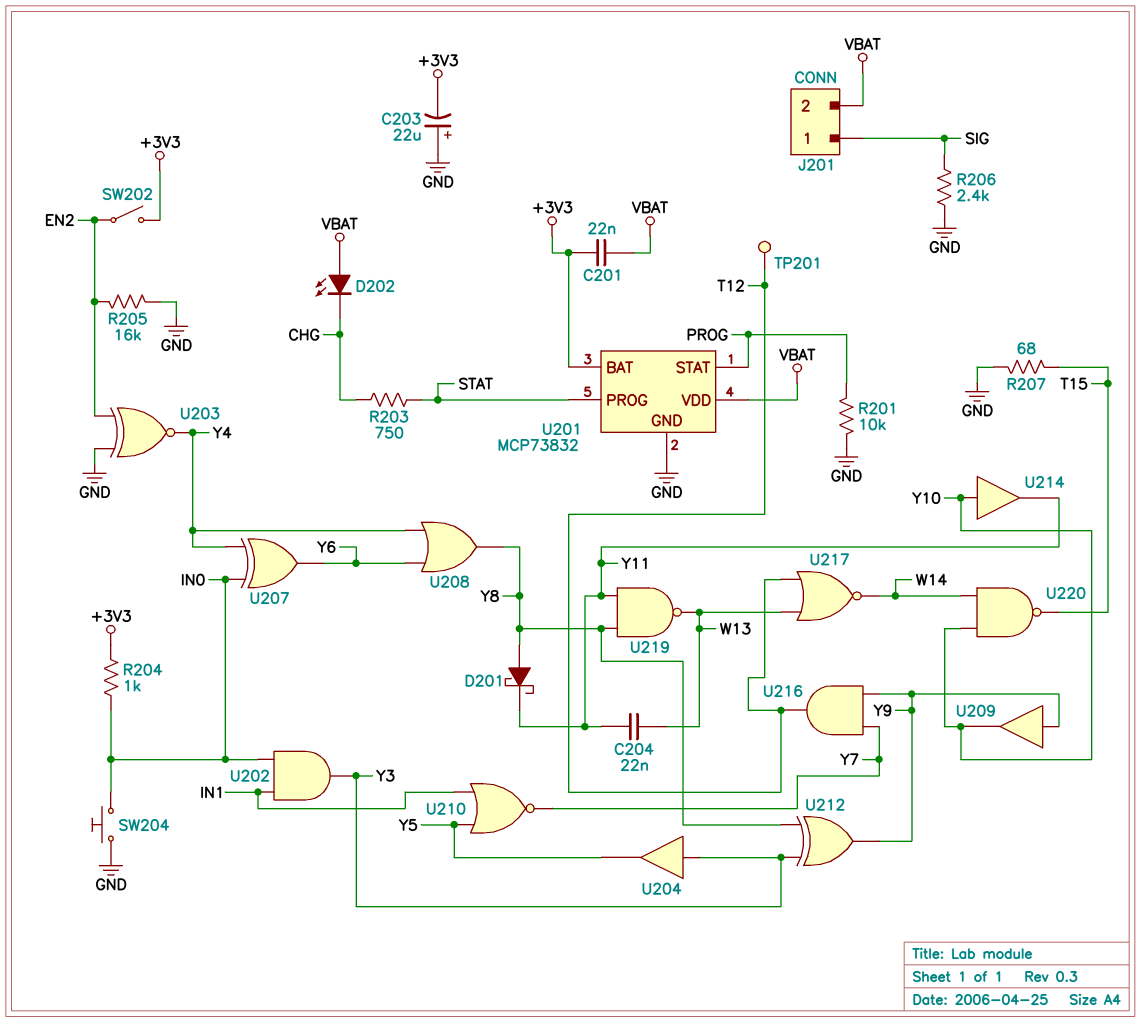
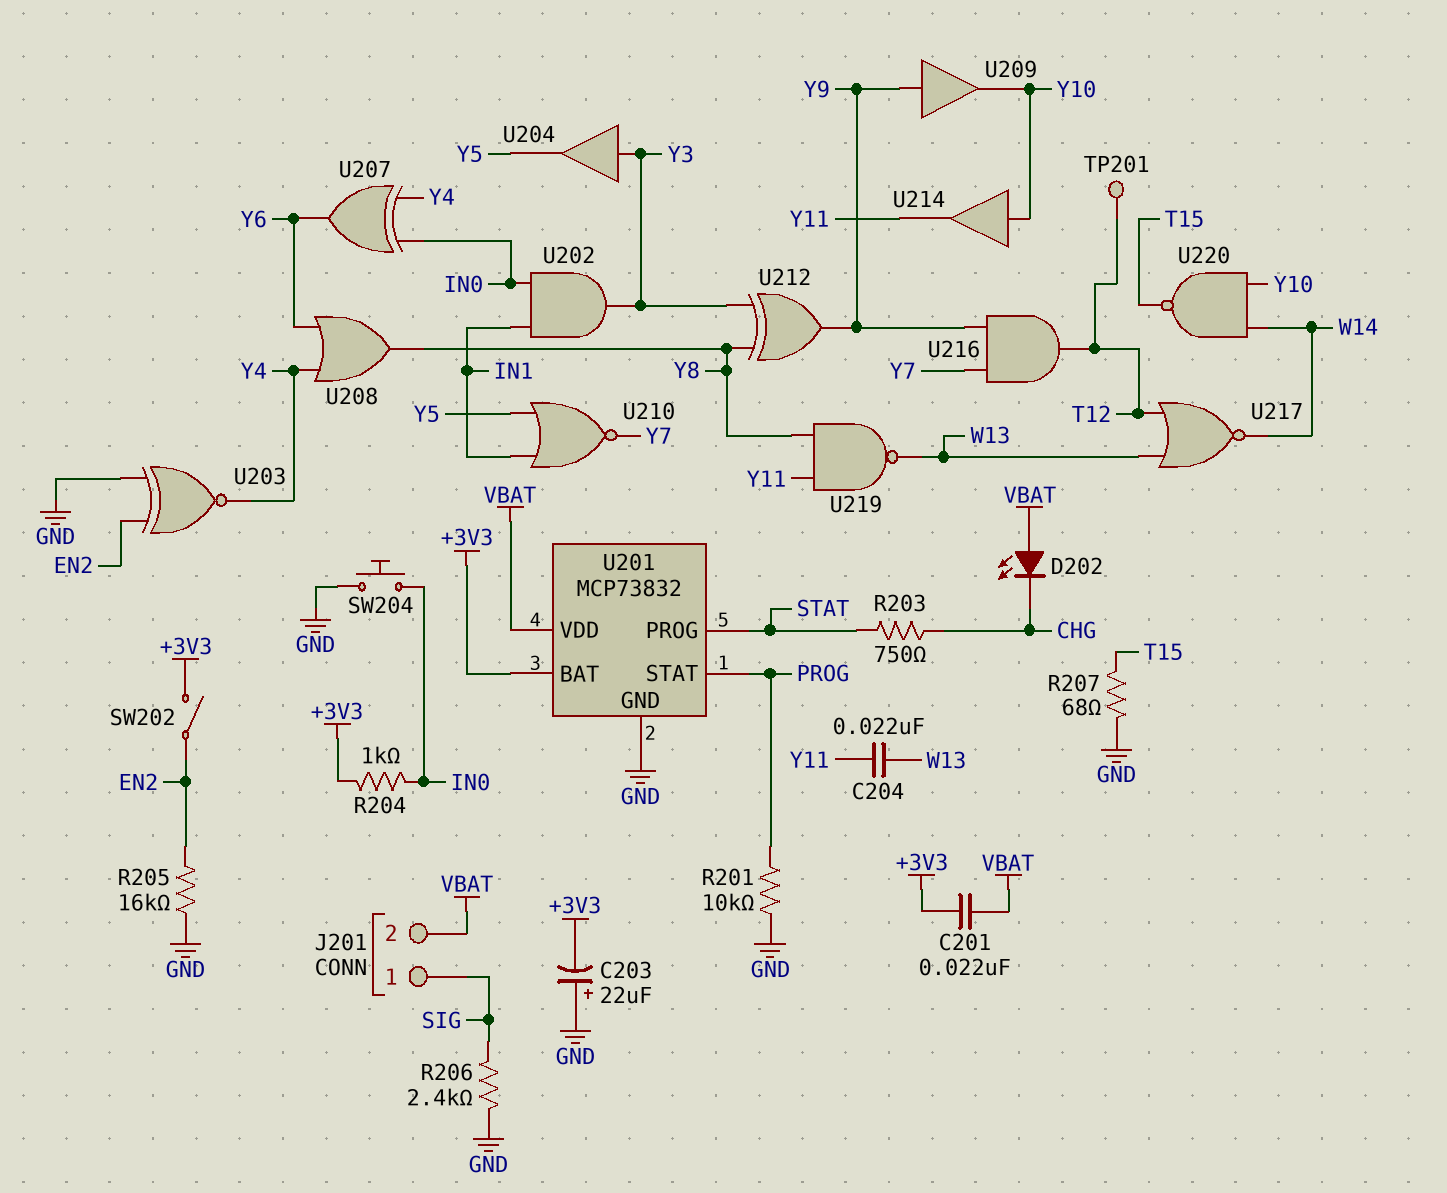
D201: schottky (A Y8, K Y11) -> none

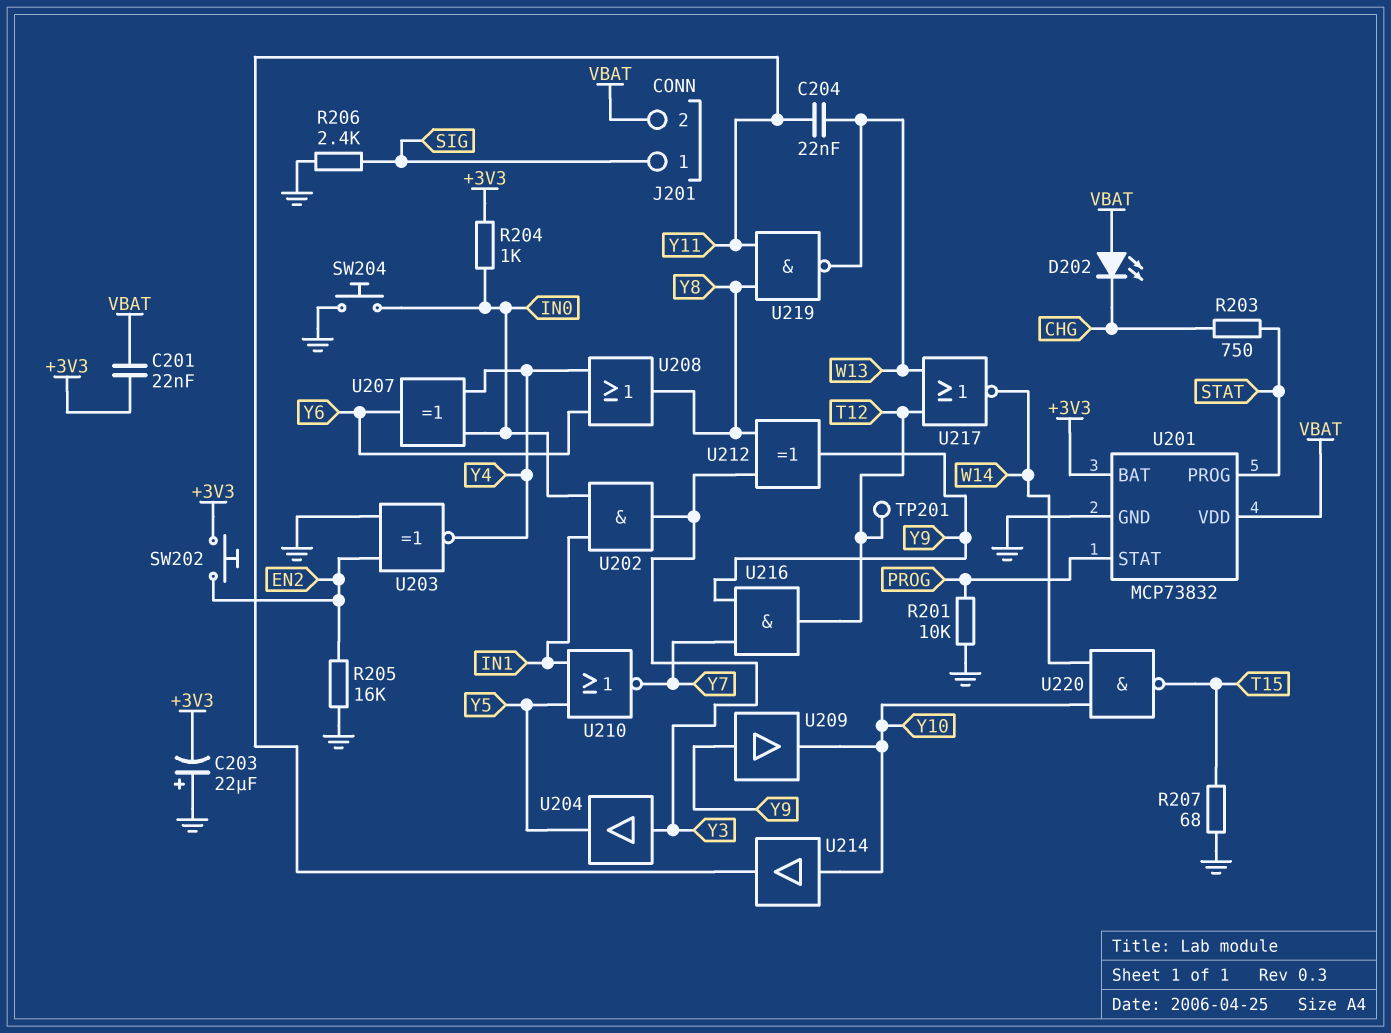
SW202: switch (+3V3, EN2) -> button (+3V3, EN2)

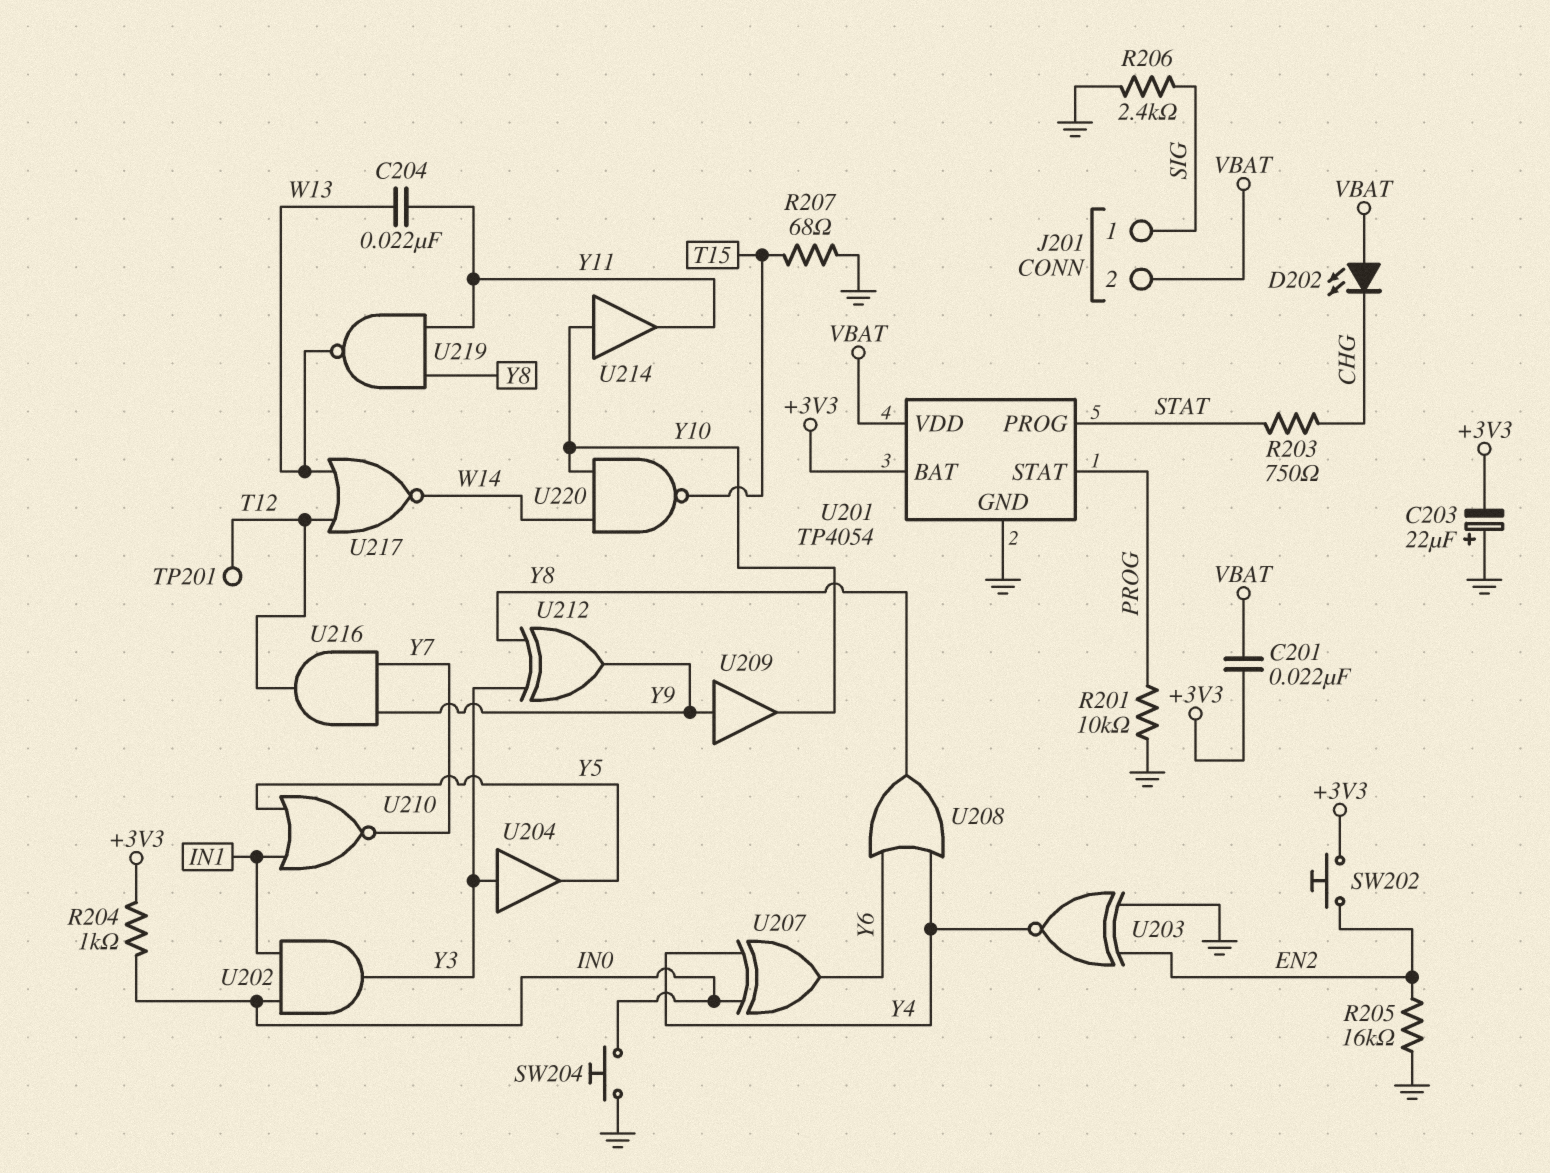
U201: MCP73832 -> TP4054

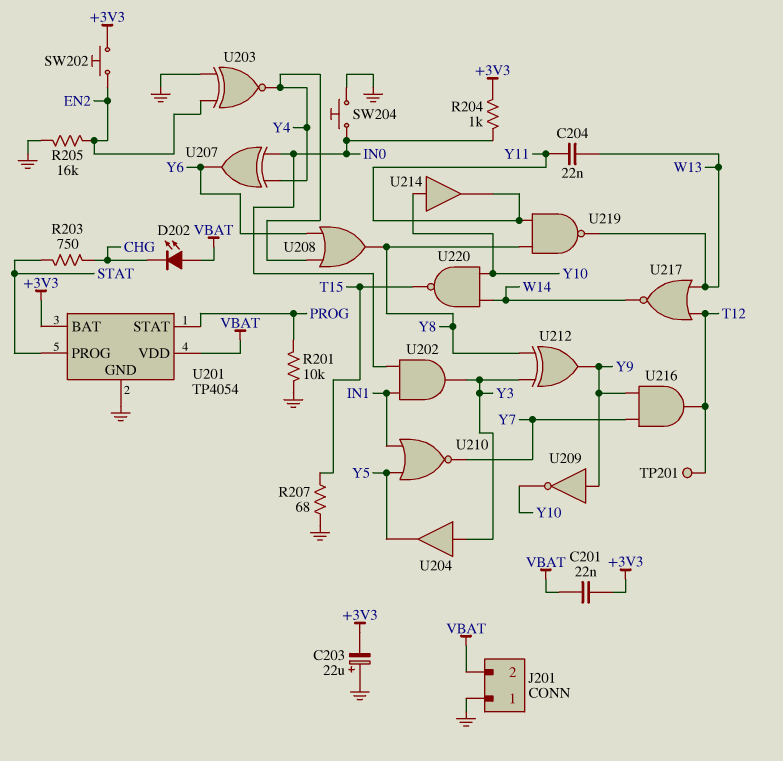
J201 pin 1: SIG -> GND
R206: 2.4k (GND, SIG) -> none
U209: buffer (in Y9, out Y10) -> NOT (in Y9, out Y10)

